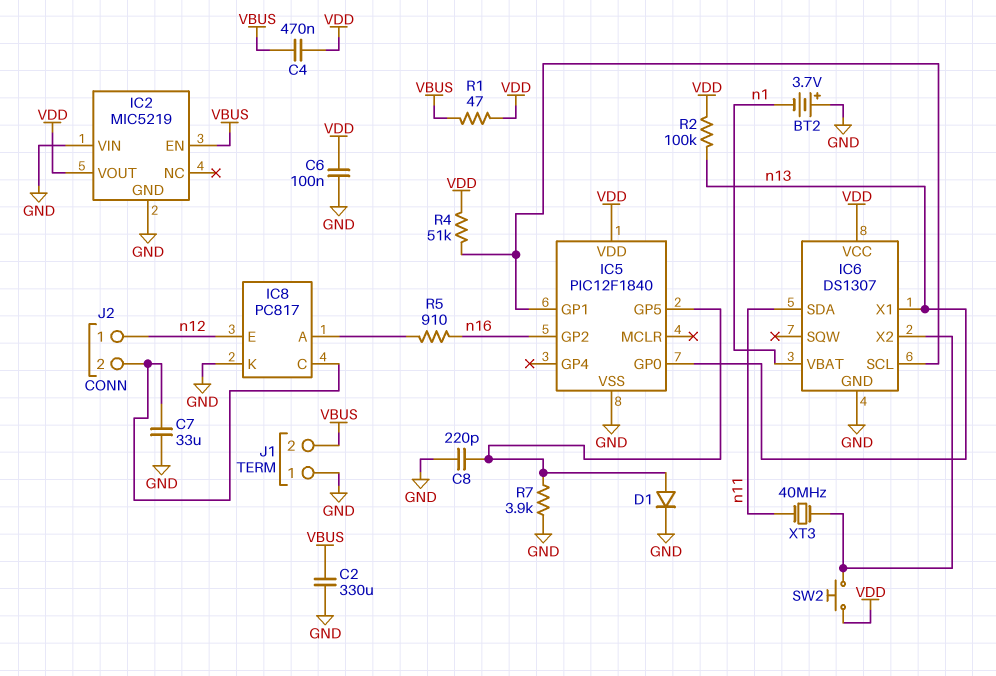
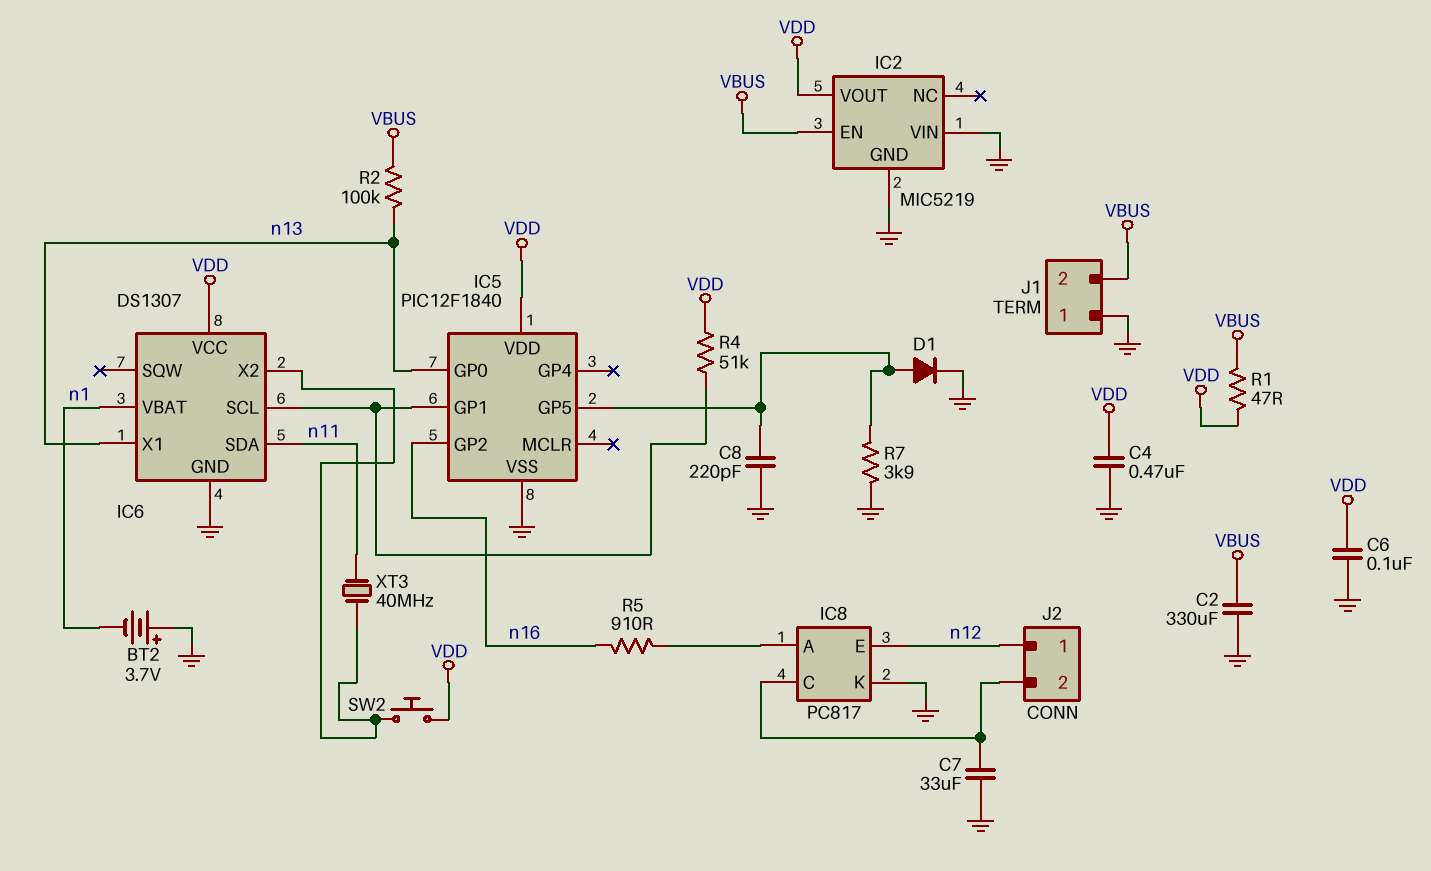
C4: 470nF (VBUS, VDD) -> 470nF (GND, VDD)
R2: 100k (VDD, n13) -> 100k (VBUS, n13)

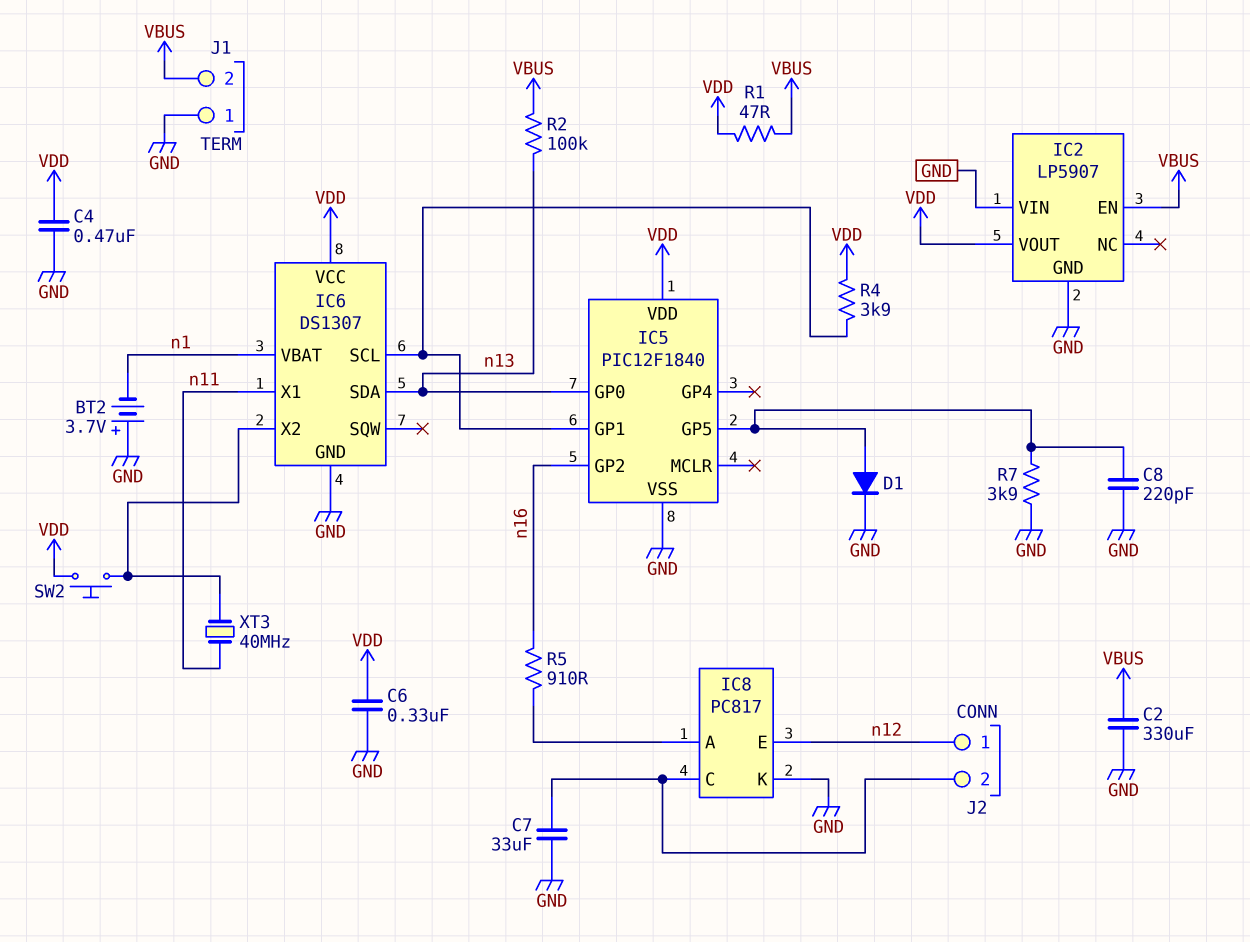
C6: 100nF (GND, VDD) -> 330nF (GND, VDD)
IC2: MIC5219 -> LP5907
IC6 pin SDA: n11 -> n13
IC6 pin X1: n13 -> n11
R4: 51k (IC5/GP1, VDD) -> 3.9k (IC5/GP1, VDD)

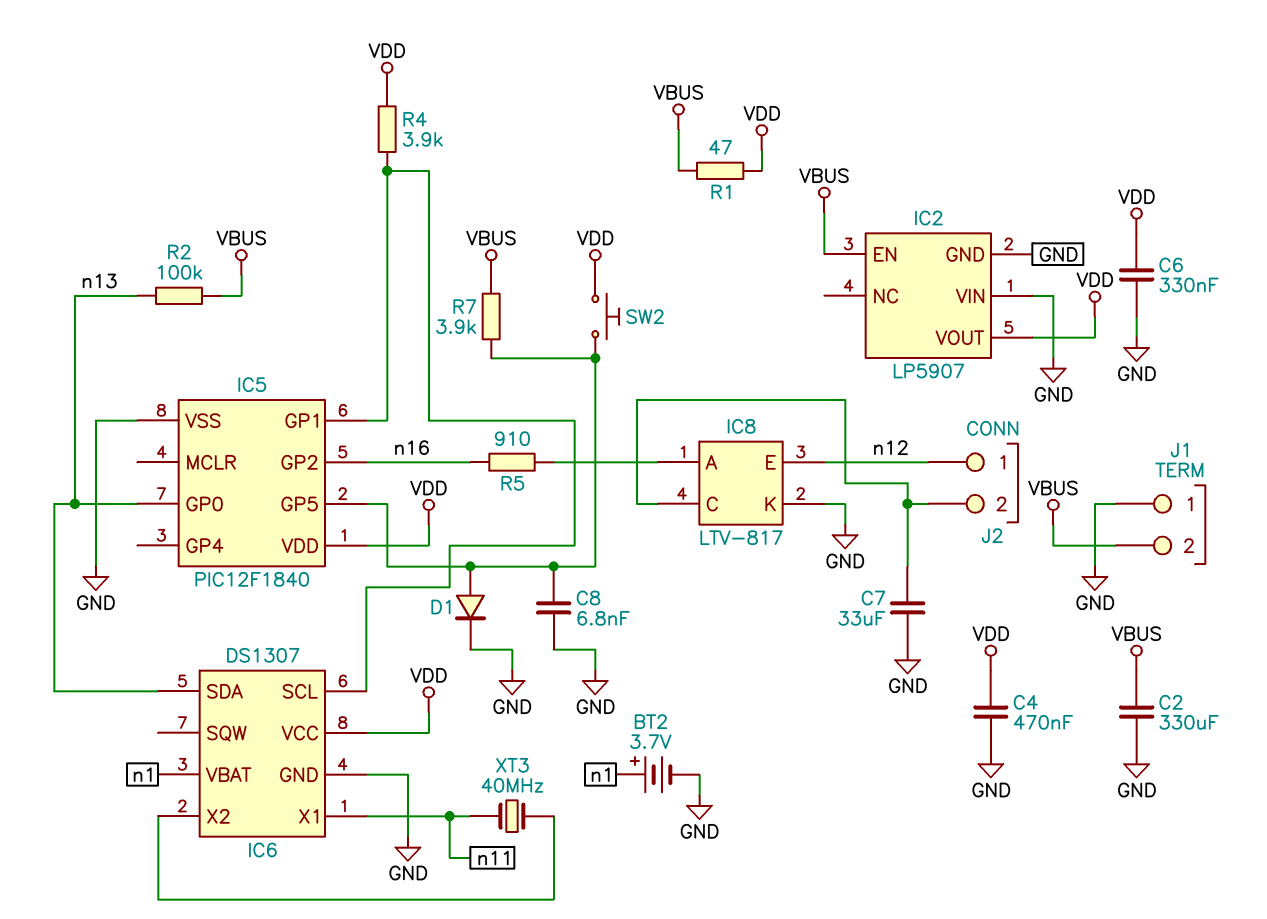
BT2: 3.7V (plus GND, minus n1) -> 3.7V (plus n1, minus GND)
C8: 220pF (GND, IC5/GP5) -> 6.8nF (GND, IC5/GP5)
IC8: PC817 -> LTV-817
R7: 3.9k (GND, IC5/GP5) -> 3.9k (IC5/GP5, VBUS)
SW2: button (IC6/X2, VDD) -> button (IC5/GP5, VDD)

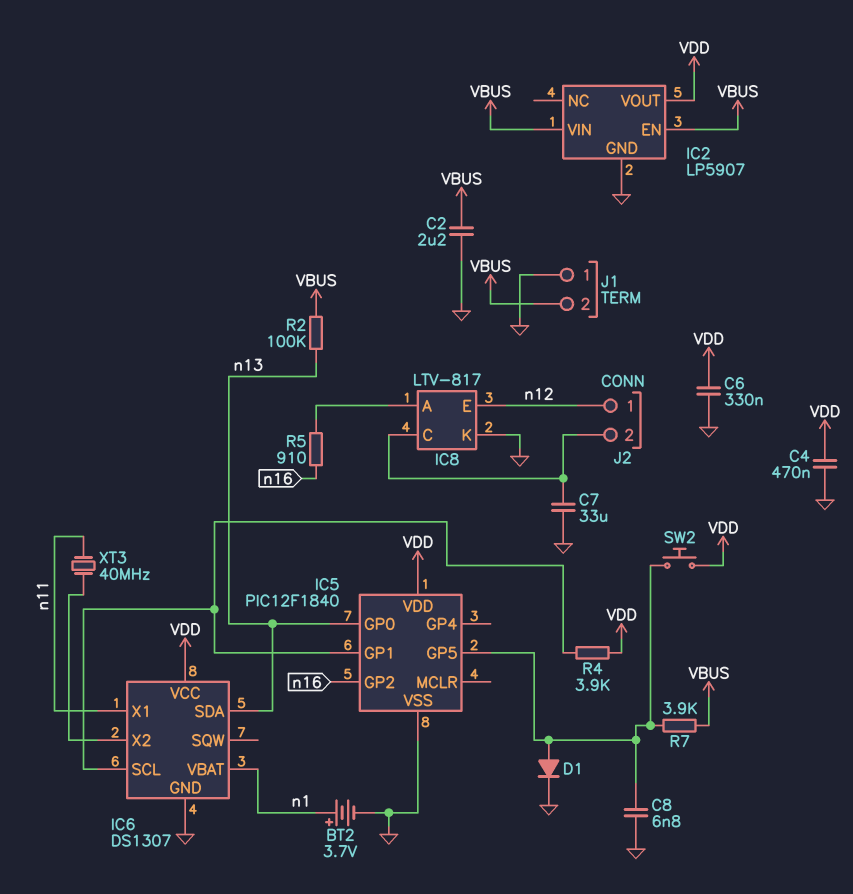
C2: 330uF (GND, VBUS) -> 2.2uF (GND, VBUS)
IC2 pin VIN: GND -> VBUS
R1: 47 (VBUS, VDD) -> none

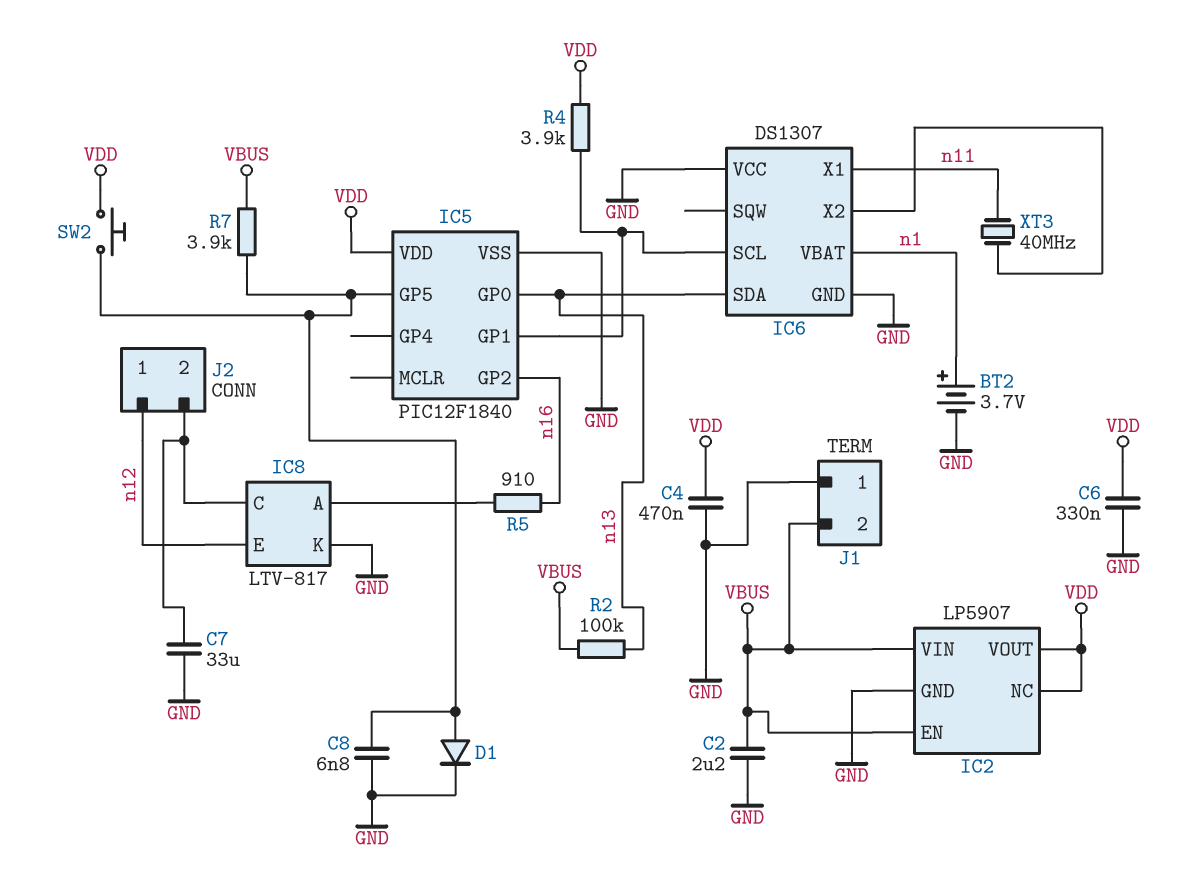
IC2 pin NC: none -> VDD
IC6 pin VCC: VDD -> GND

